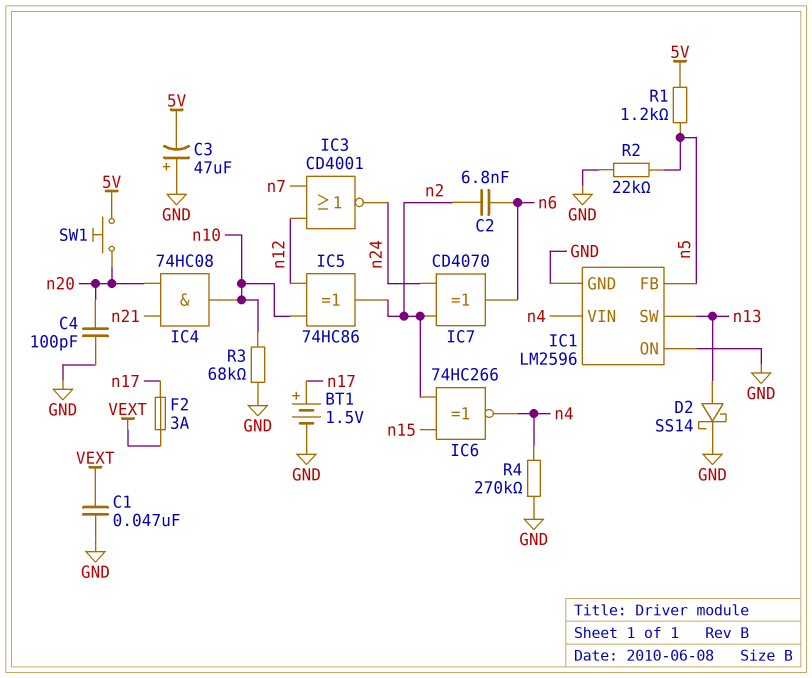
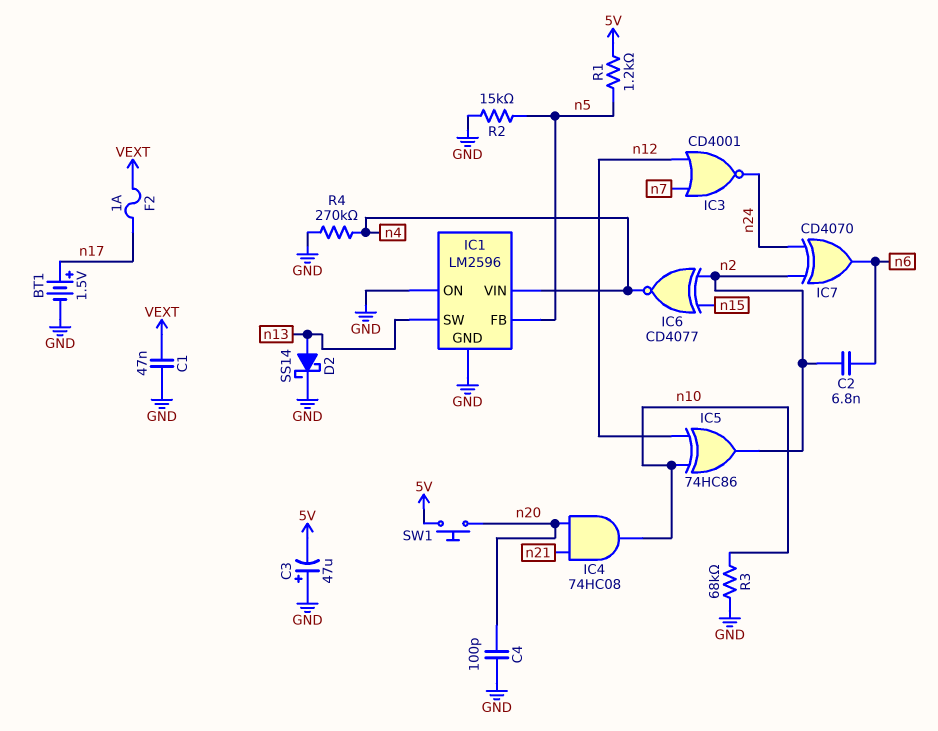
F2: 3A (VEXT, n17) -> 1A (VEXT, n17)
IC6: XNOR 74HC266 (in n2, in n15, out n4) -> XNOR CD4077 (in n2, in n15, out n4)
R2: 22k (GND, n5) -> 15k (GND, n5)

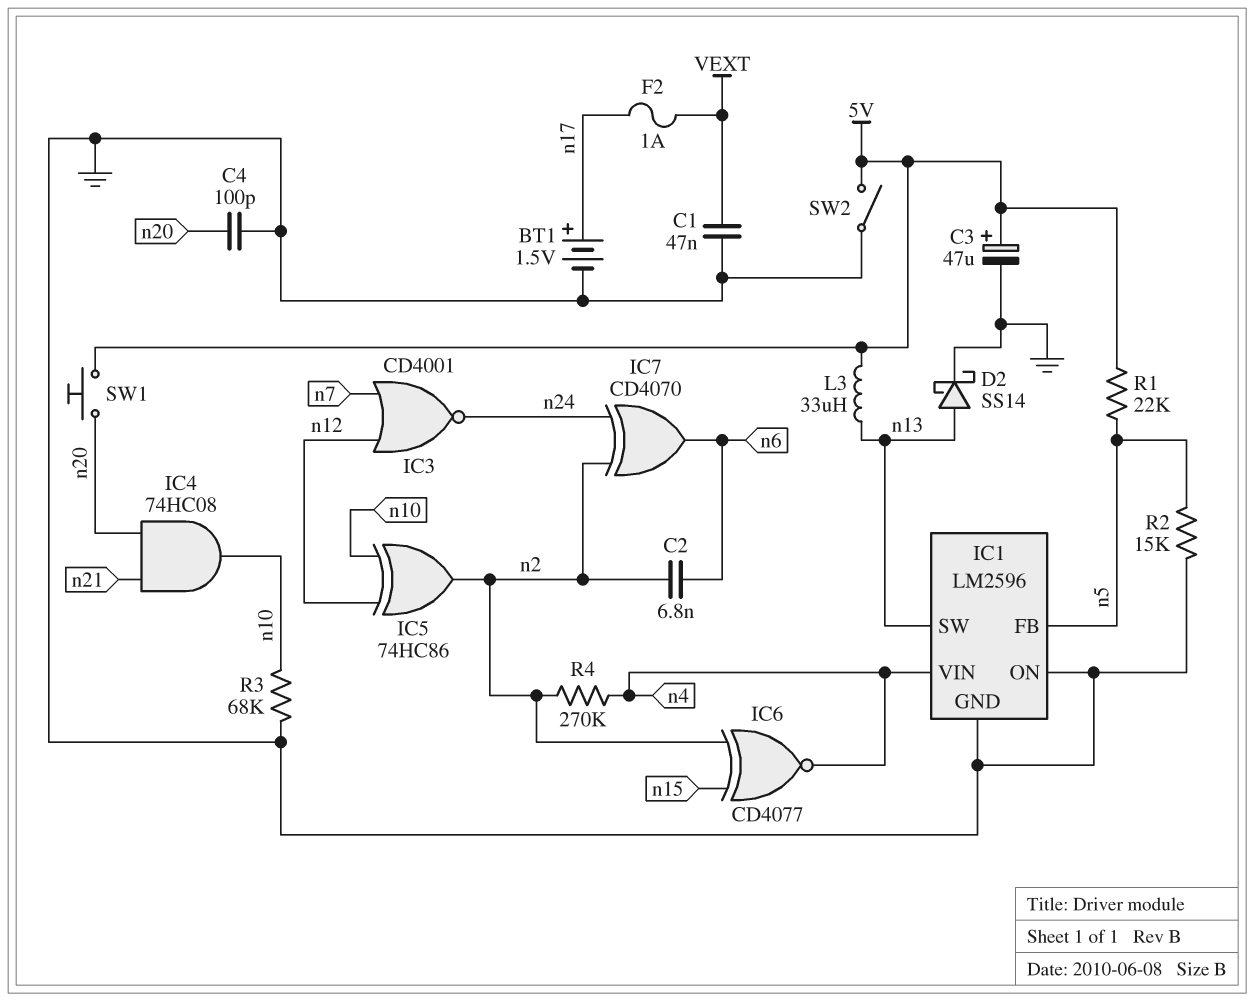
C3: 47uF (plus GND, minus 5V) -> 47uF (plus 5V, minus GND)
L3: none -> 33uH (5V, n13)
R1: 1.2k (5V, n5) -> 22k (5V, n5)
R4: 270k (GND, n4) -> 270k (n2, n4)
SW2: none -> switch (5V, GND)

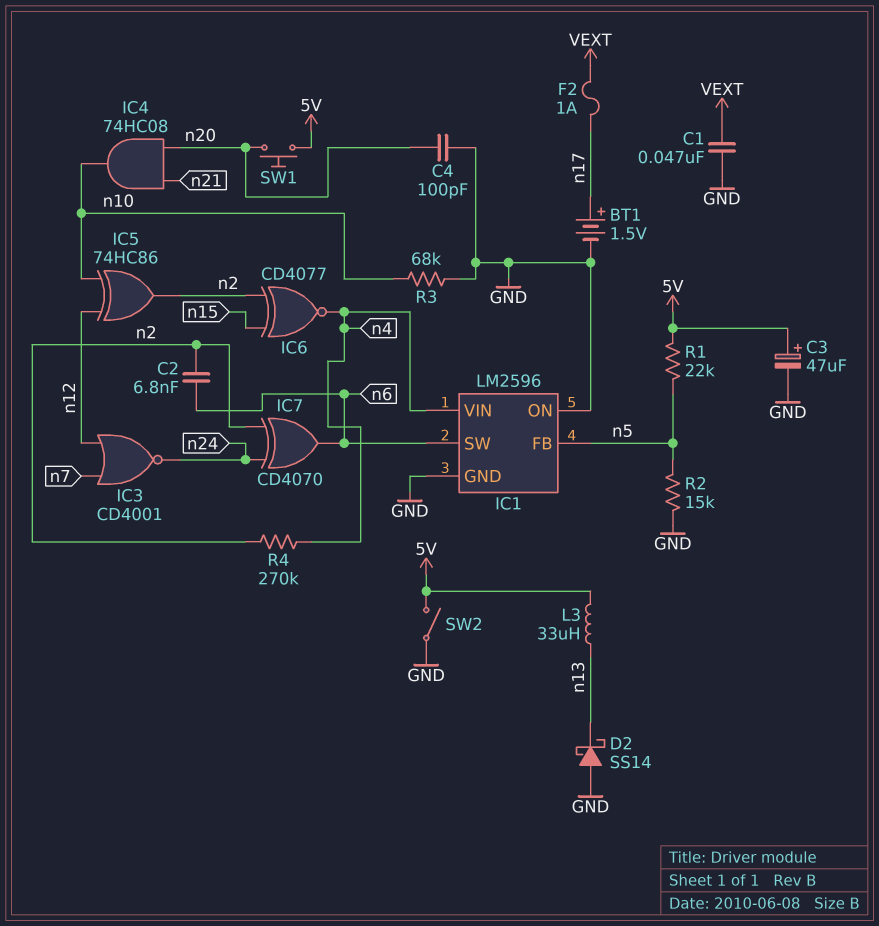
D2: schottky SS14 (A n13, K GND) -> schottky SS14 (A GND, K n13)
IC1 pin SW: n13 -> n6

